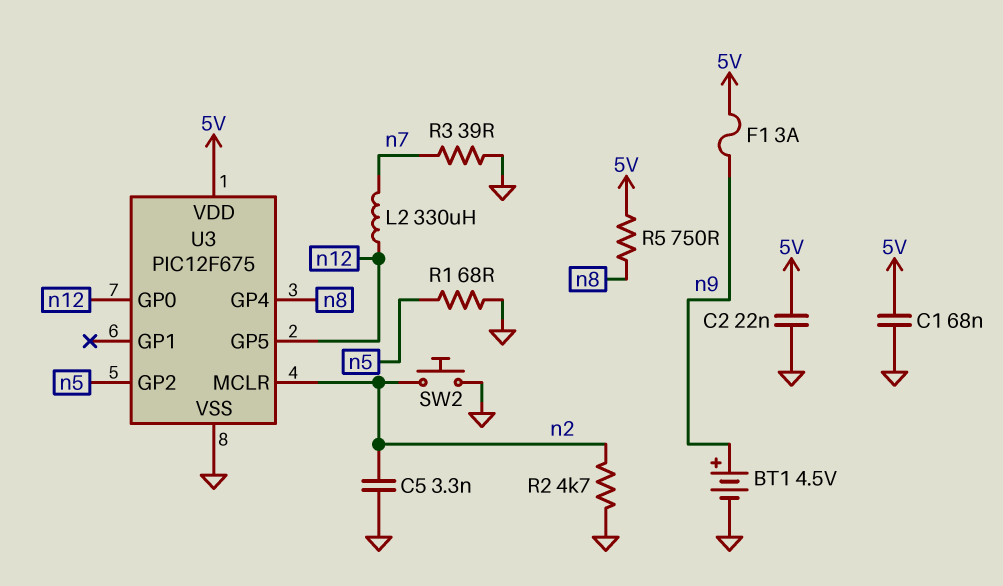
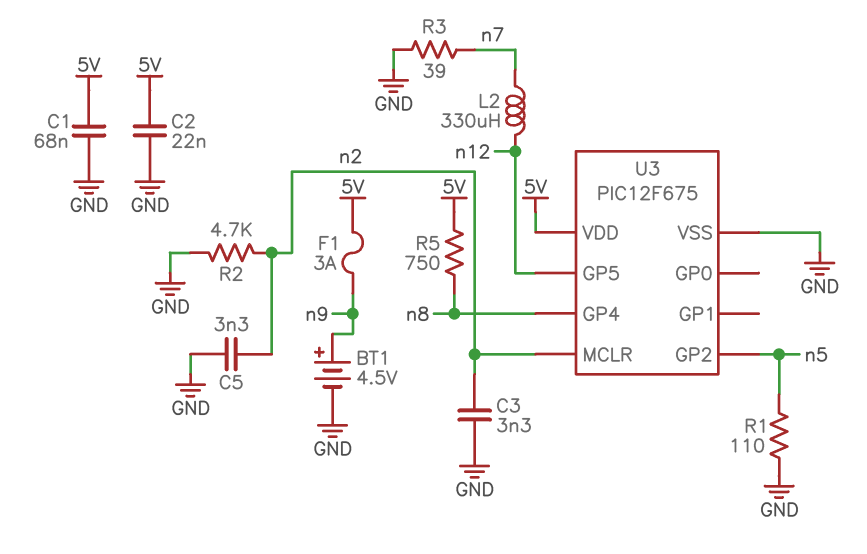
C3: none -> 3.3nF (GND, n2)
R1: 68 (GND, n5) -> 110 (GND, n5)
SW2: button (GND, n2) -> none
U3 pin GP0: n12 -> none

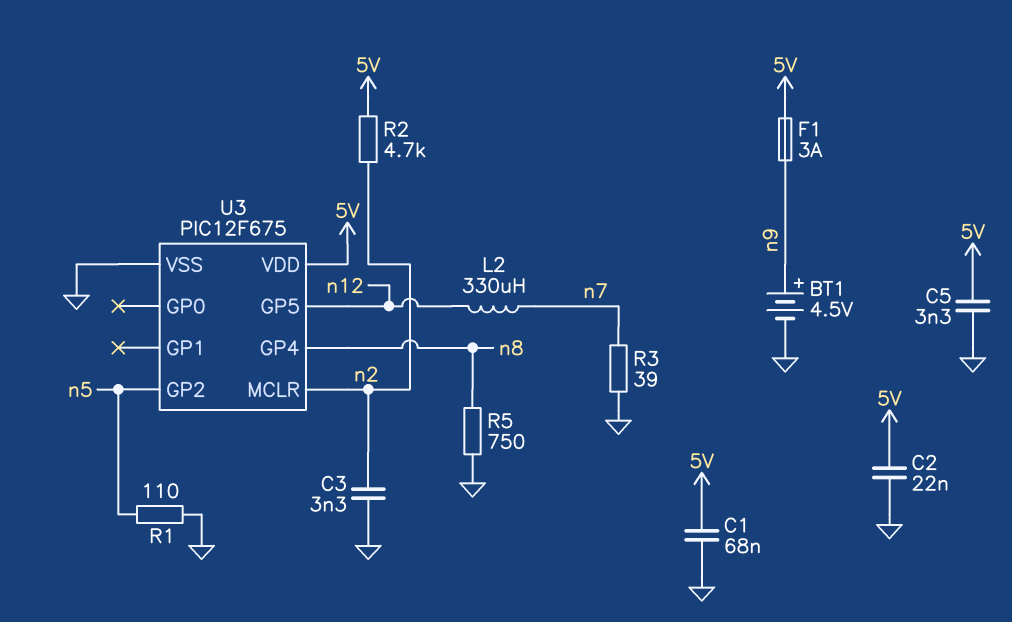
C5: 3.3nF (GND, n2) -> 3.3nF (5V, GND)
R2: 4.7k (GND, n2) -> 4.7k (5V, n2)
R5: 750 (5V, n8) -> 750 (GND, n8)

